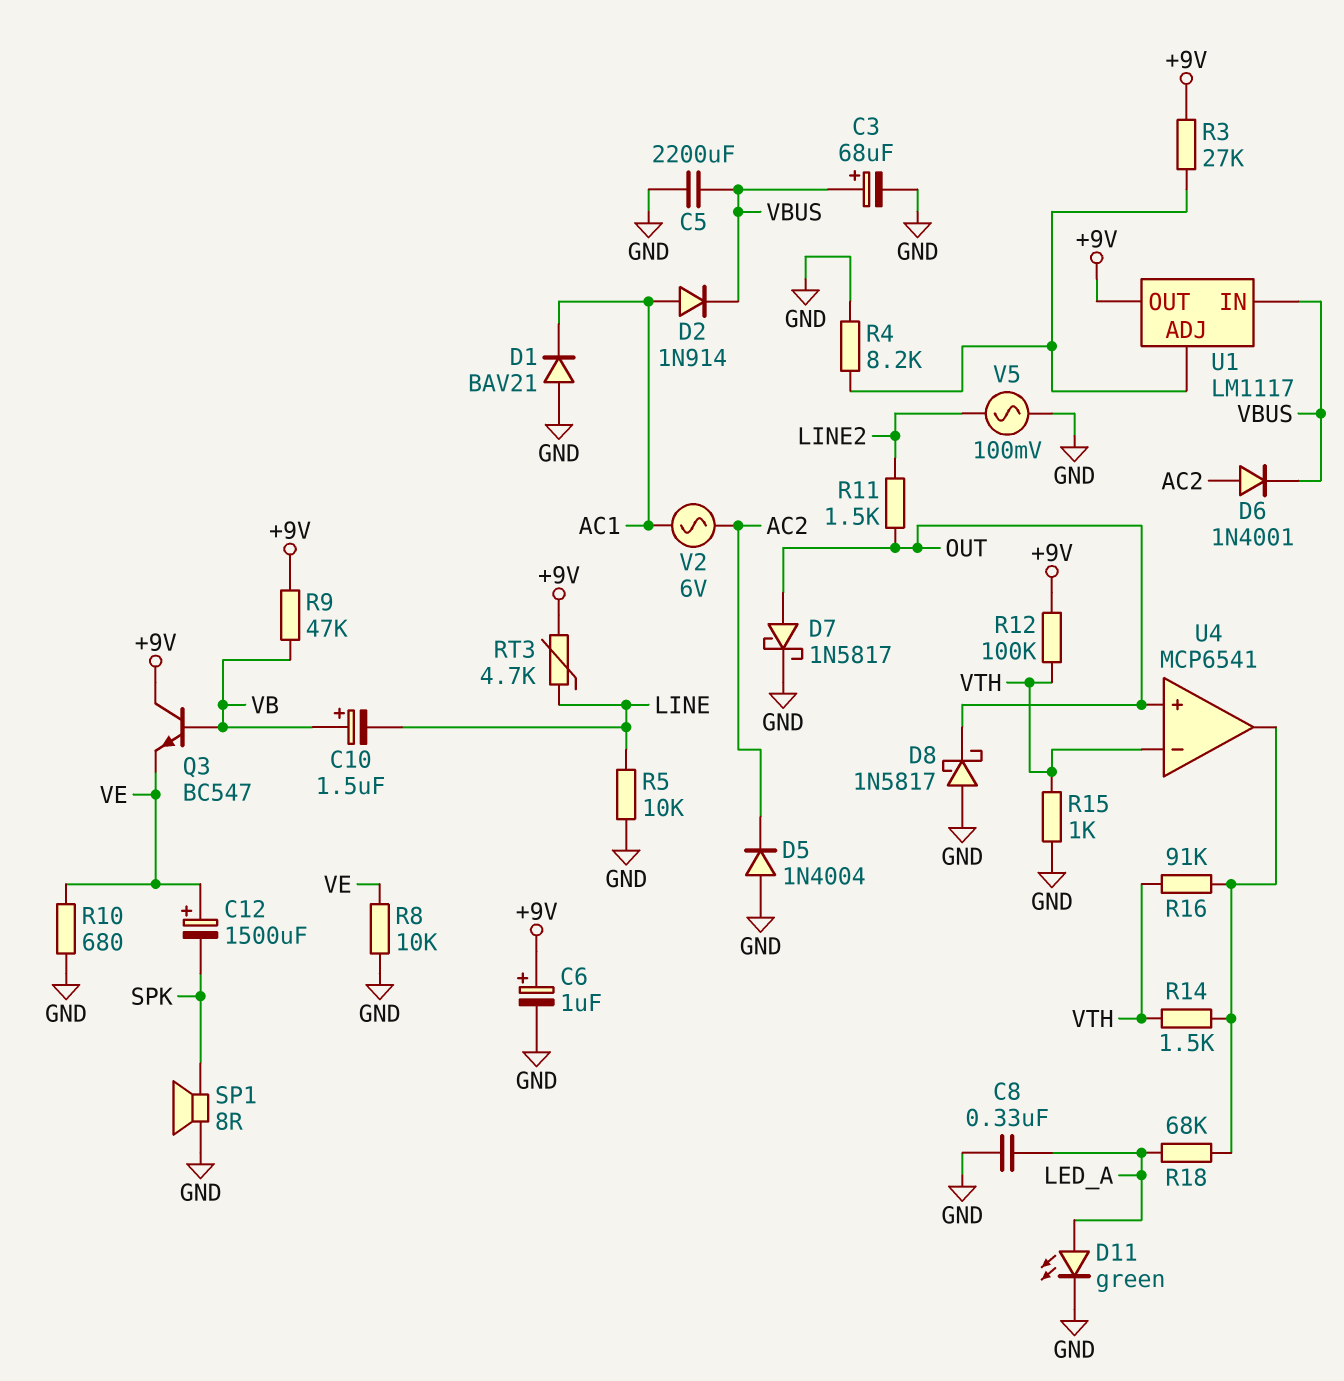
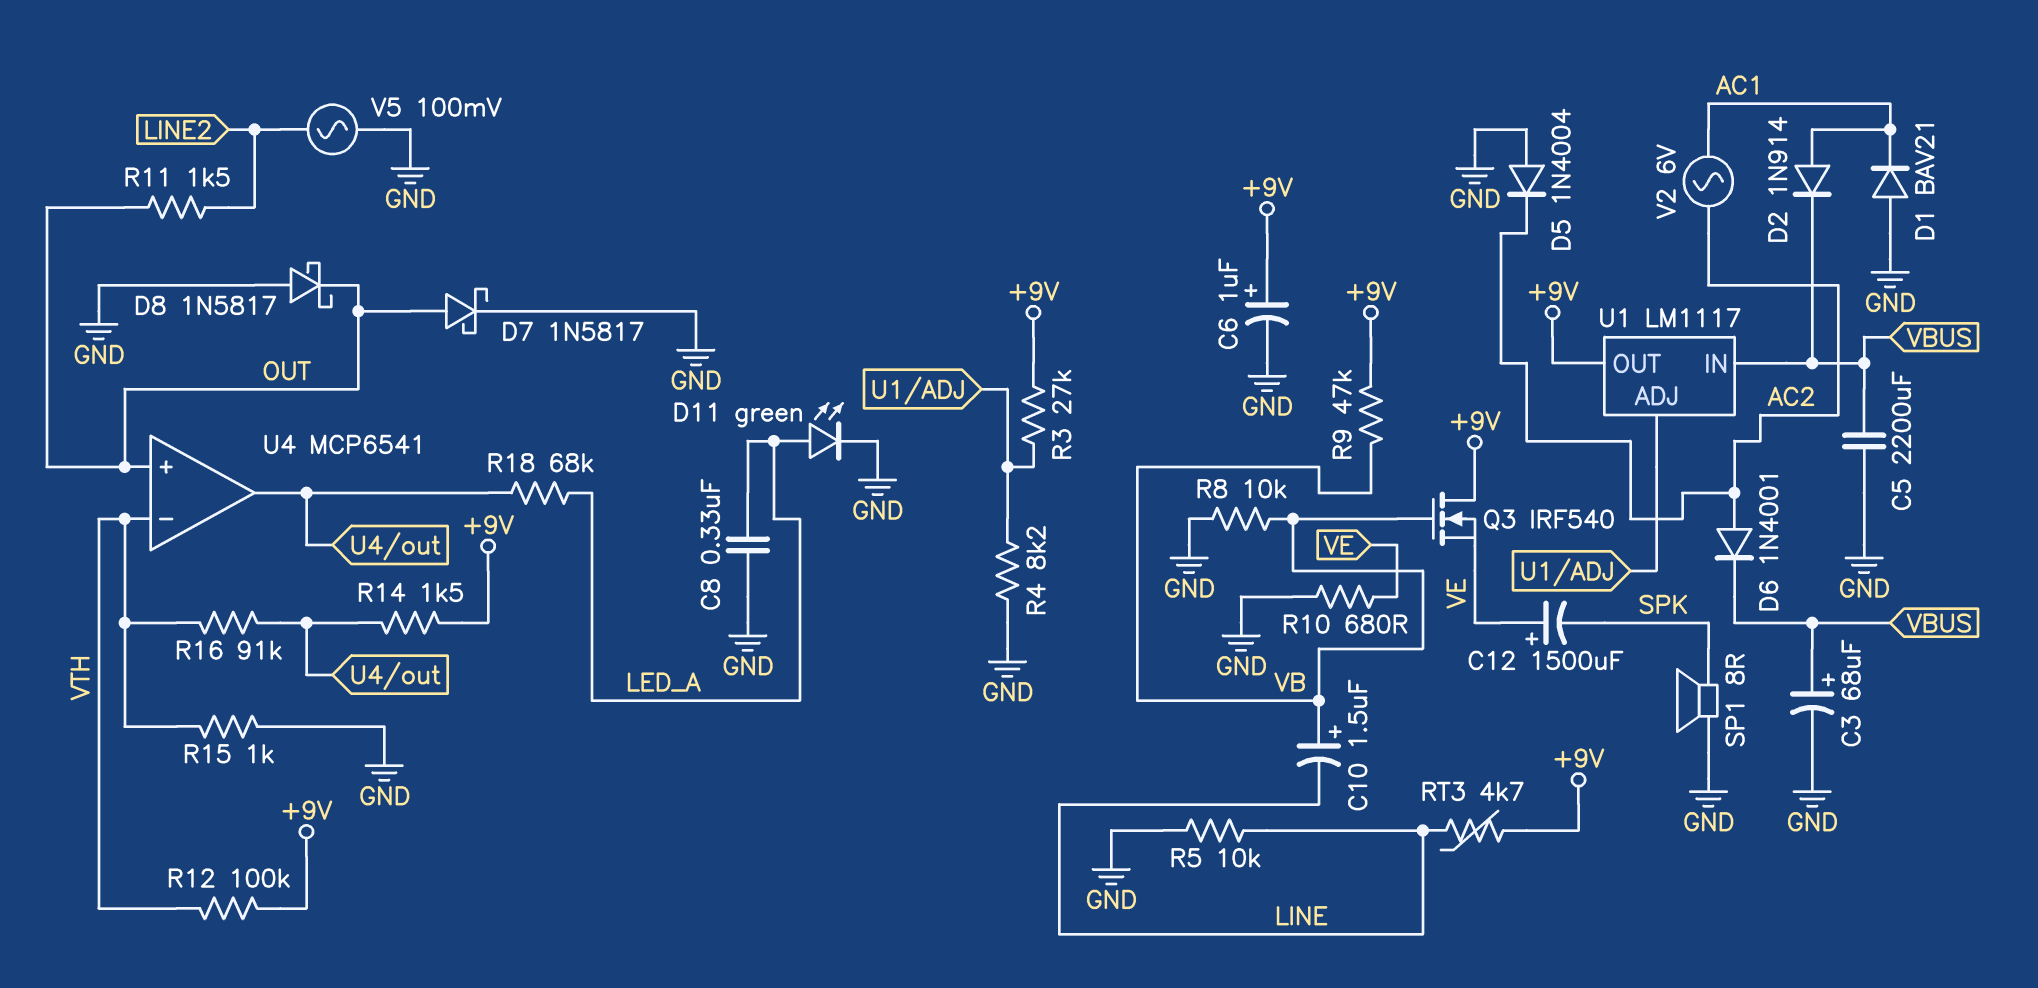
Q3: NPN BC547 (B VB, C +9V, E VE) -> NMOS IRF540 (G VB, D +9V, S VE)
R8: 10k (GND, VE) -> 10k (GND, VB)
R14: 1.5k (U4/out, VTH) -> 1.5k (+9V, U4/out)

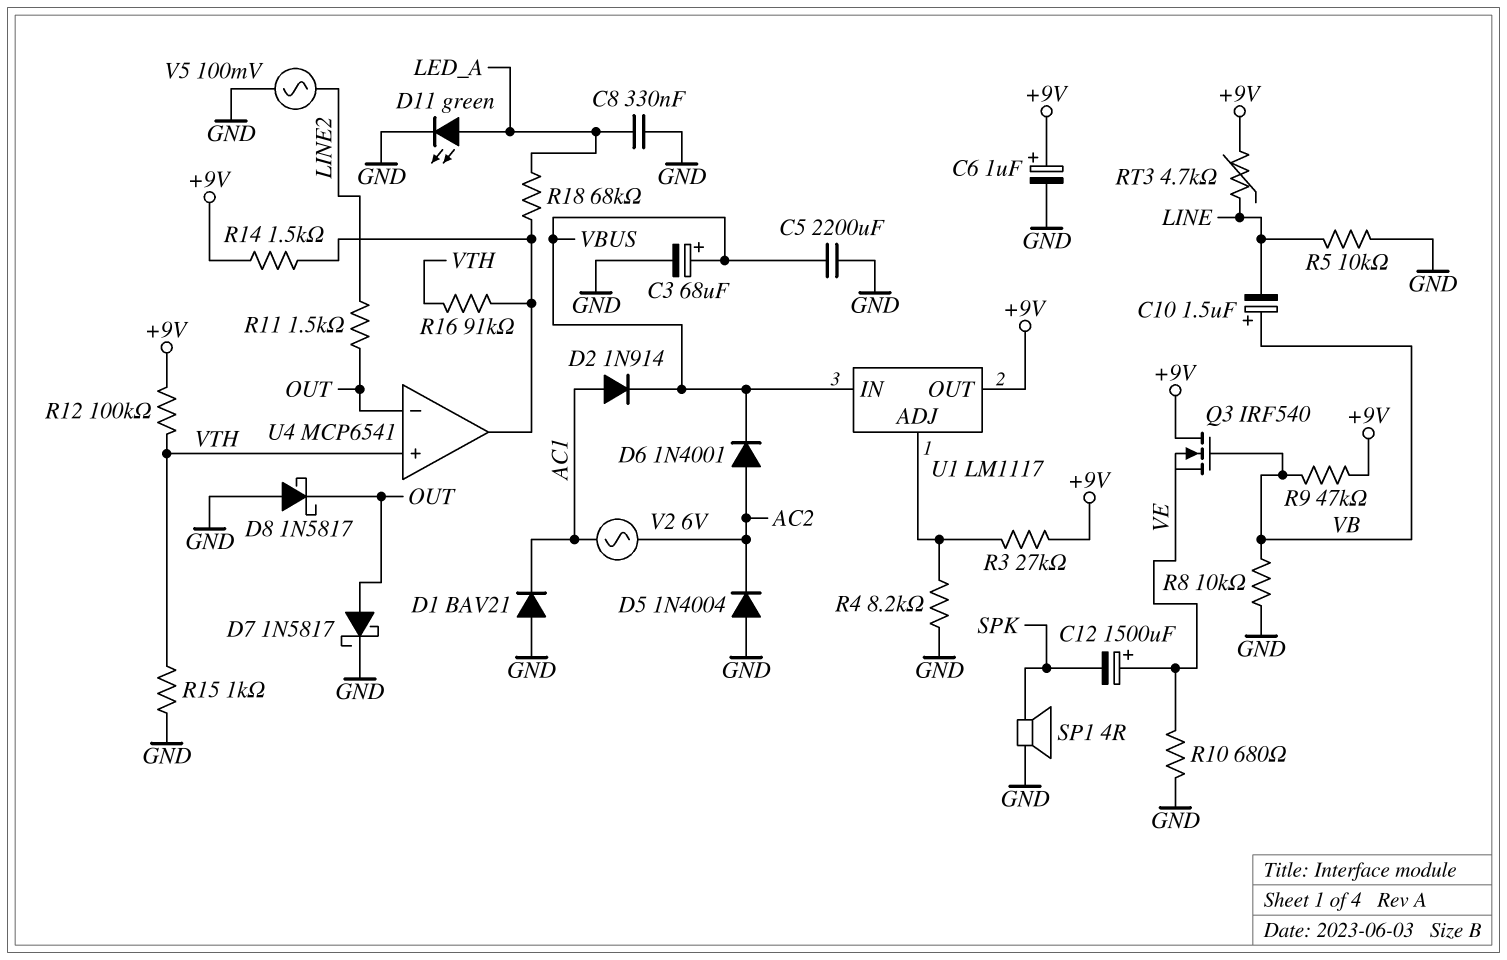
SP1: speaker 8R (GND, SPK) -> speaker 4R (GND, SPK)
U4 pin in+: OUT -> VTH
U4 pin in-: VTH -> OUT

